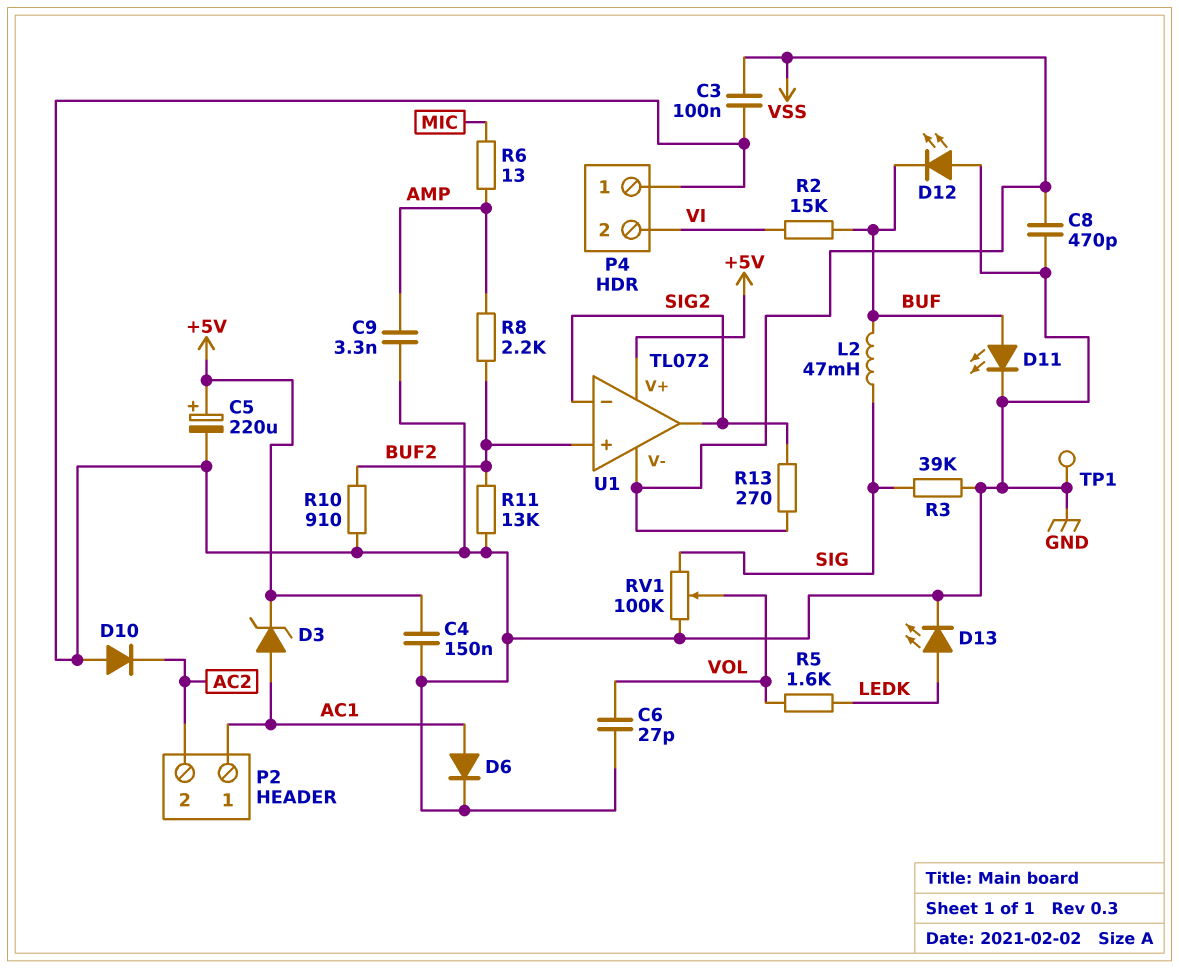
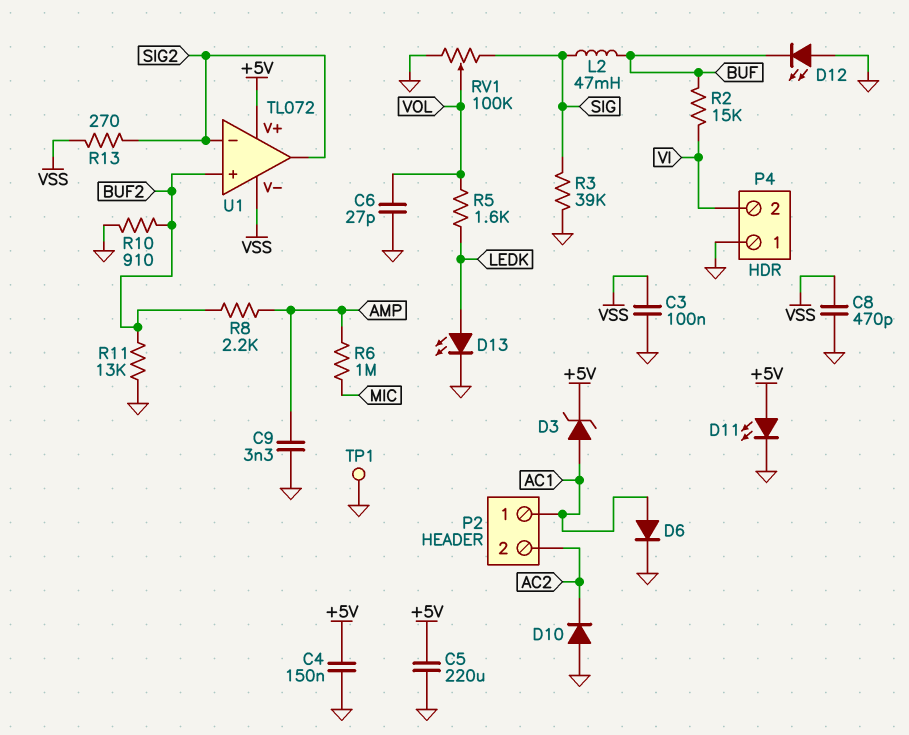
C5: 220uF (plus +5V, minus GND) -> 220uF (+5V, GND)
D11: LED (A BUF, K GND) -> LED (A +5V, K GND)
R6: 13 (AMP, MIC) -> 1M (AMP, MIC)

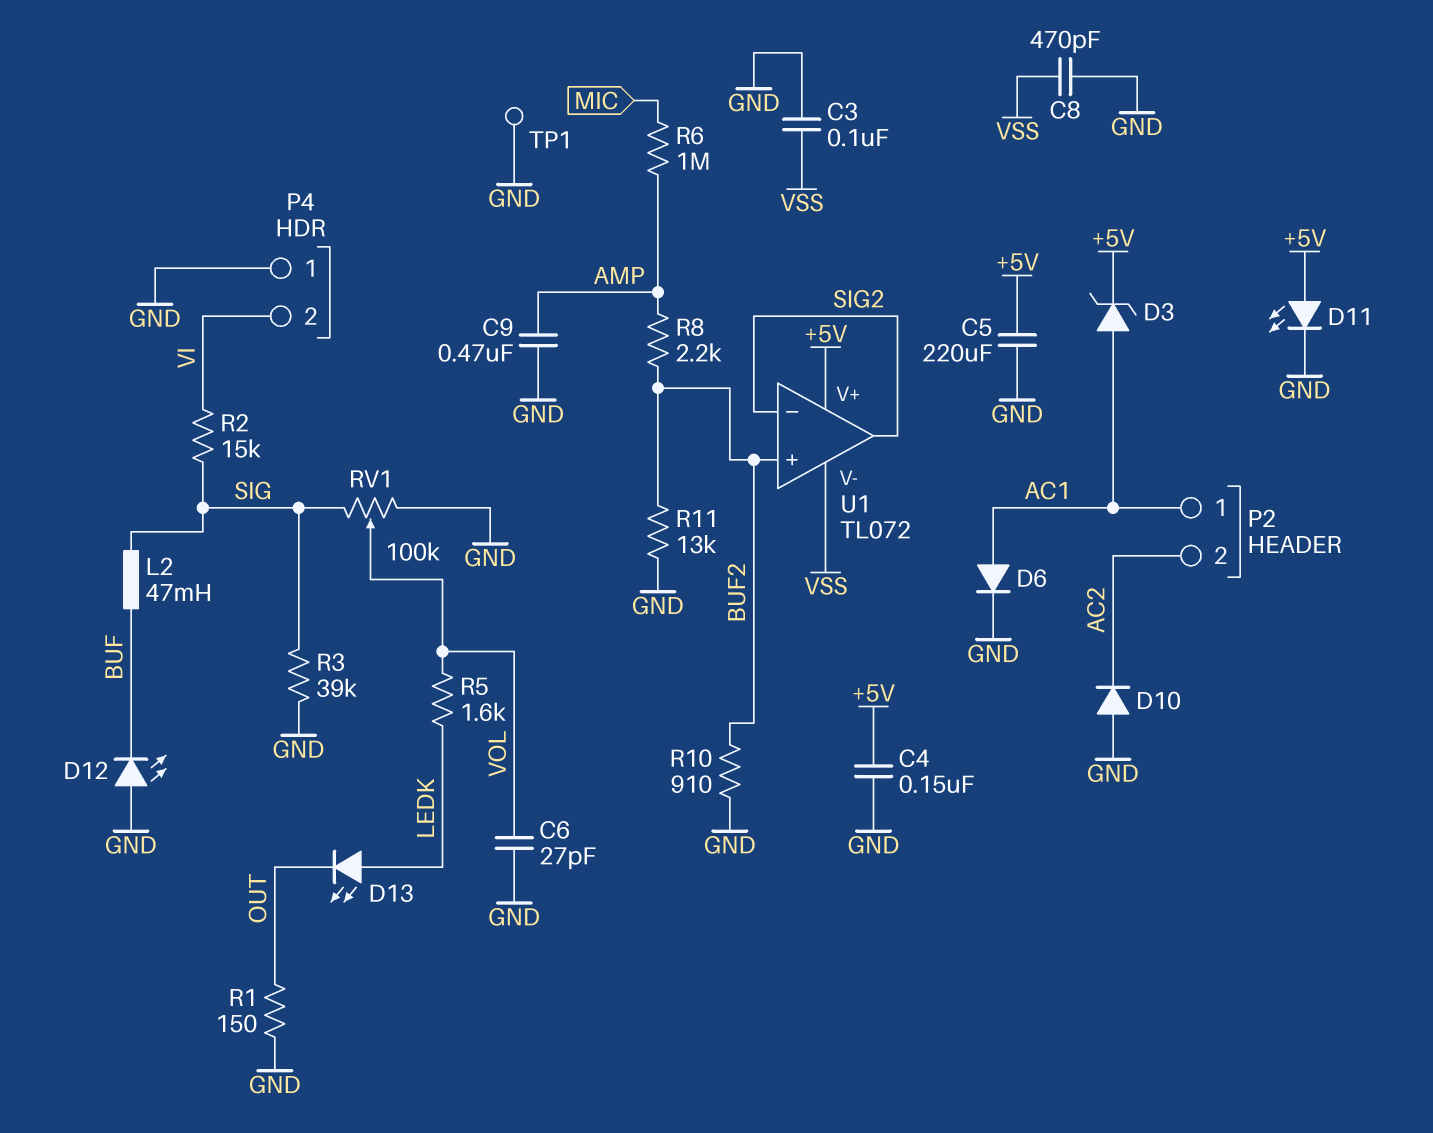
C9: 3.3nF (AMP, GND) -> 470nF (AMP, GND)
D13: LED (A LEDK, K GND) -> LED (A LEDK, K OUT)
R1: none -> 150 (GND, OUT)
R2: 15k (BUF, VI) -> 15k (SIG, VI)
R13: 270 (SIG2, VSS) -> none

